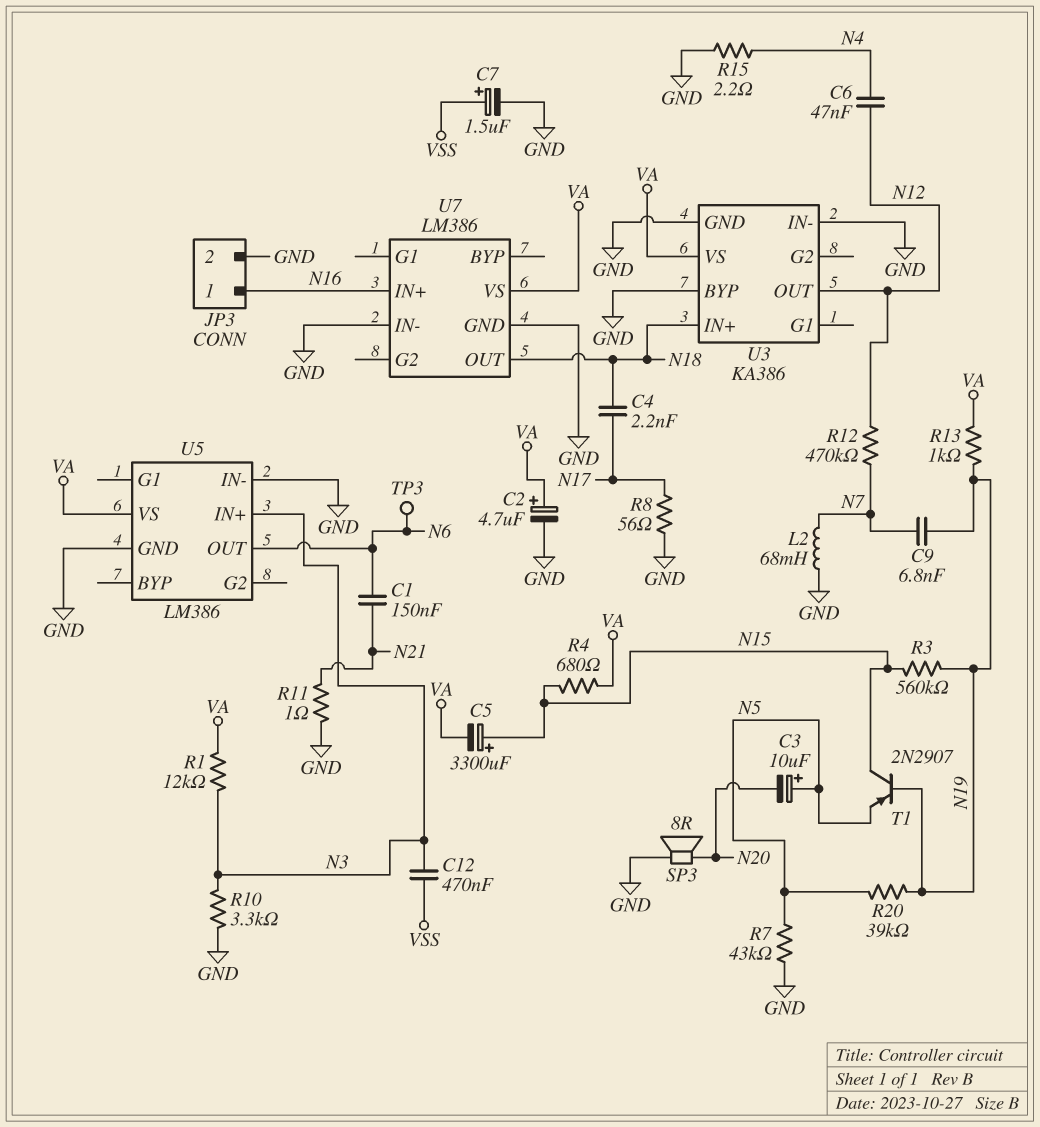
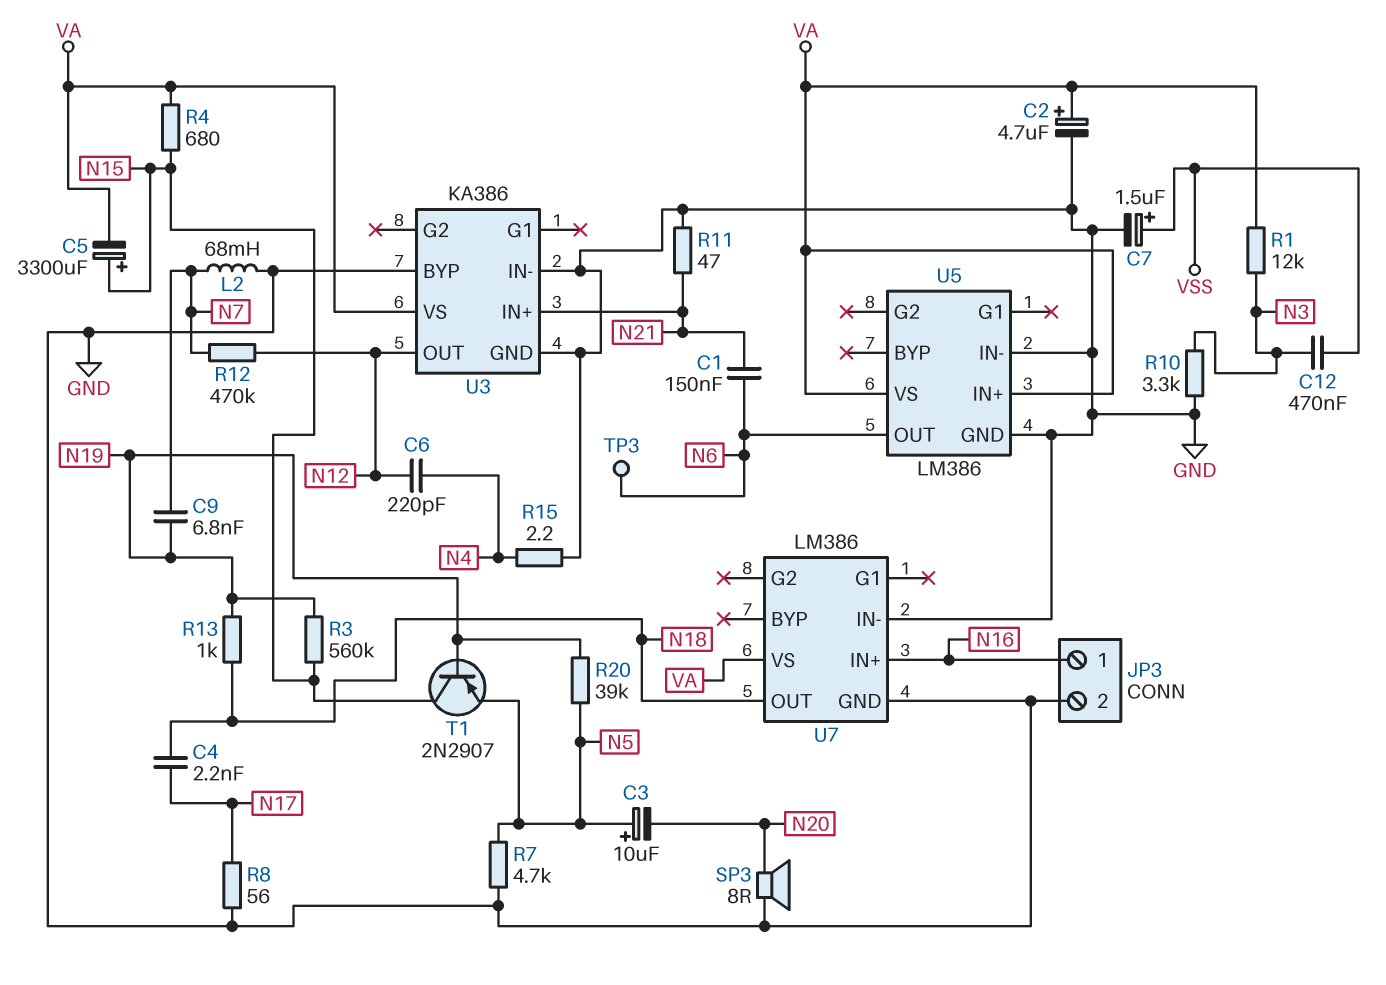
C6: 47nF (N4, N12) -> 220pF (N4, N12)
R7: 43k (GND, N5) -> 4.7k (GND, N5)
R11: 1 (GND, N21) -> 47 (GND, N21)
R13: 1k (N19, VA) -> 1k (N18, N19)
U3 pin IN+: N18 -> N21
U5 pin IN+: N3 -> VA

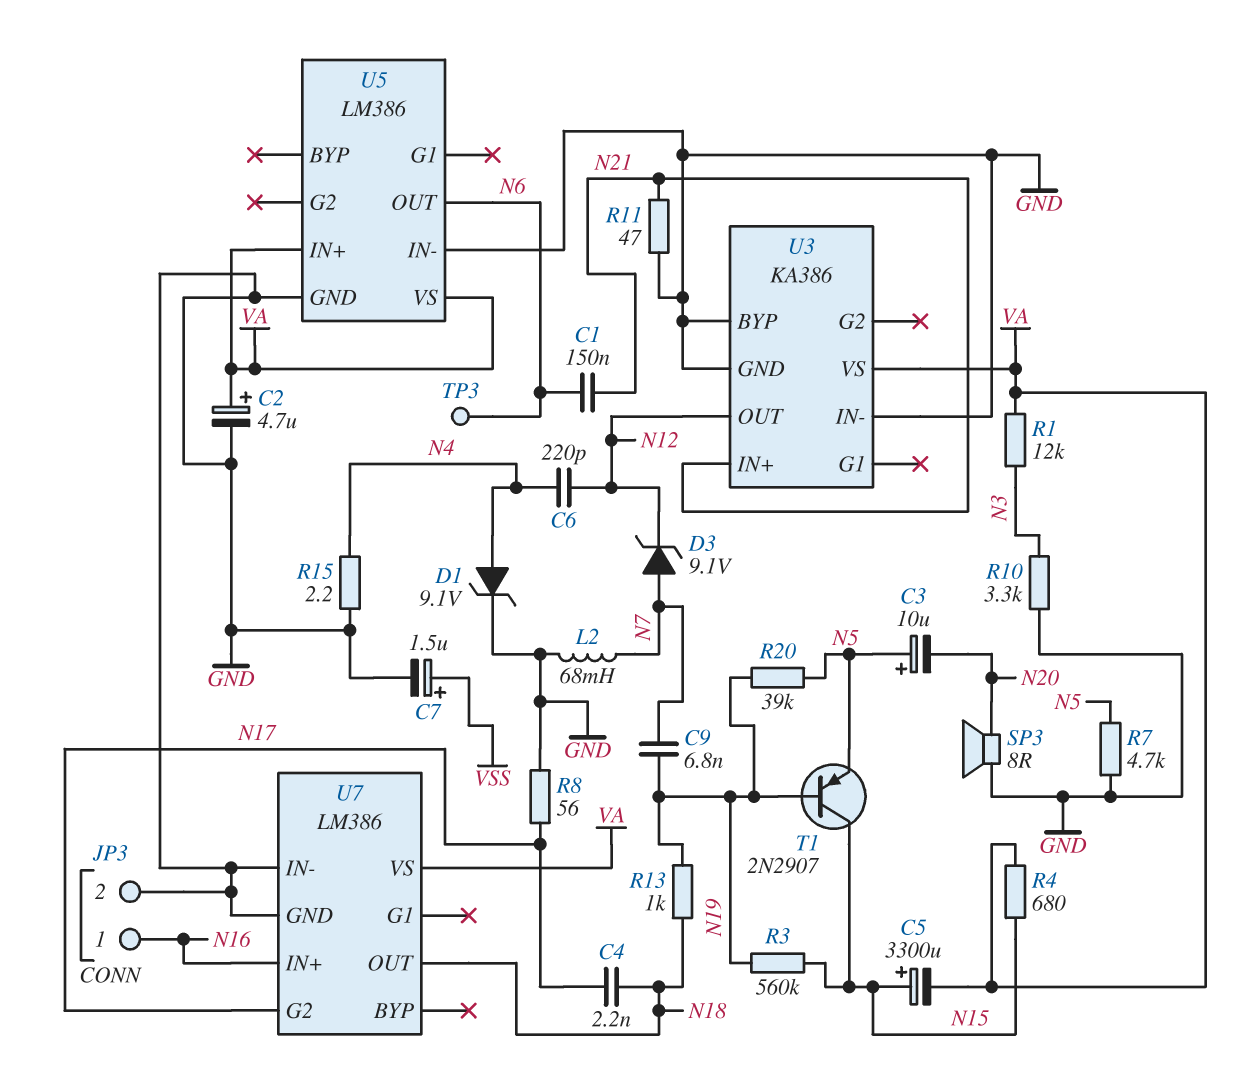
C12: 470nF (N3, VSS) -> none
D1: none -> zener 9.1V (A N4, K GND)
D3: none -> zener 9.1V (A N7, K N12)
R12: 470k (N7, N12) -> none
U7 pin G2: none -> N17

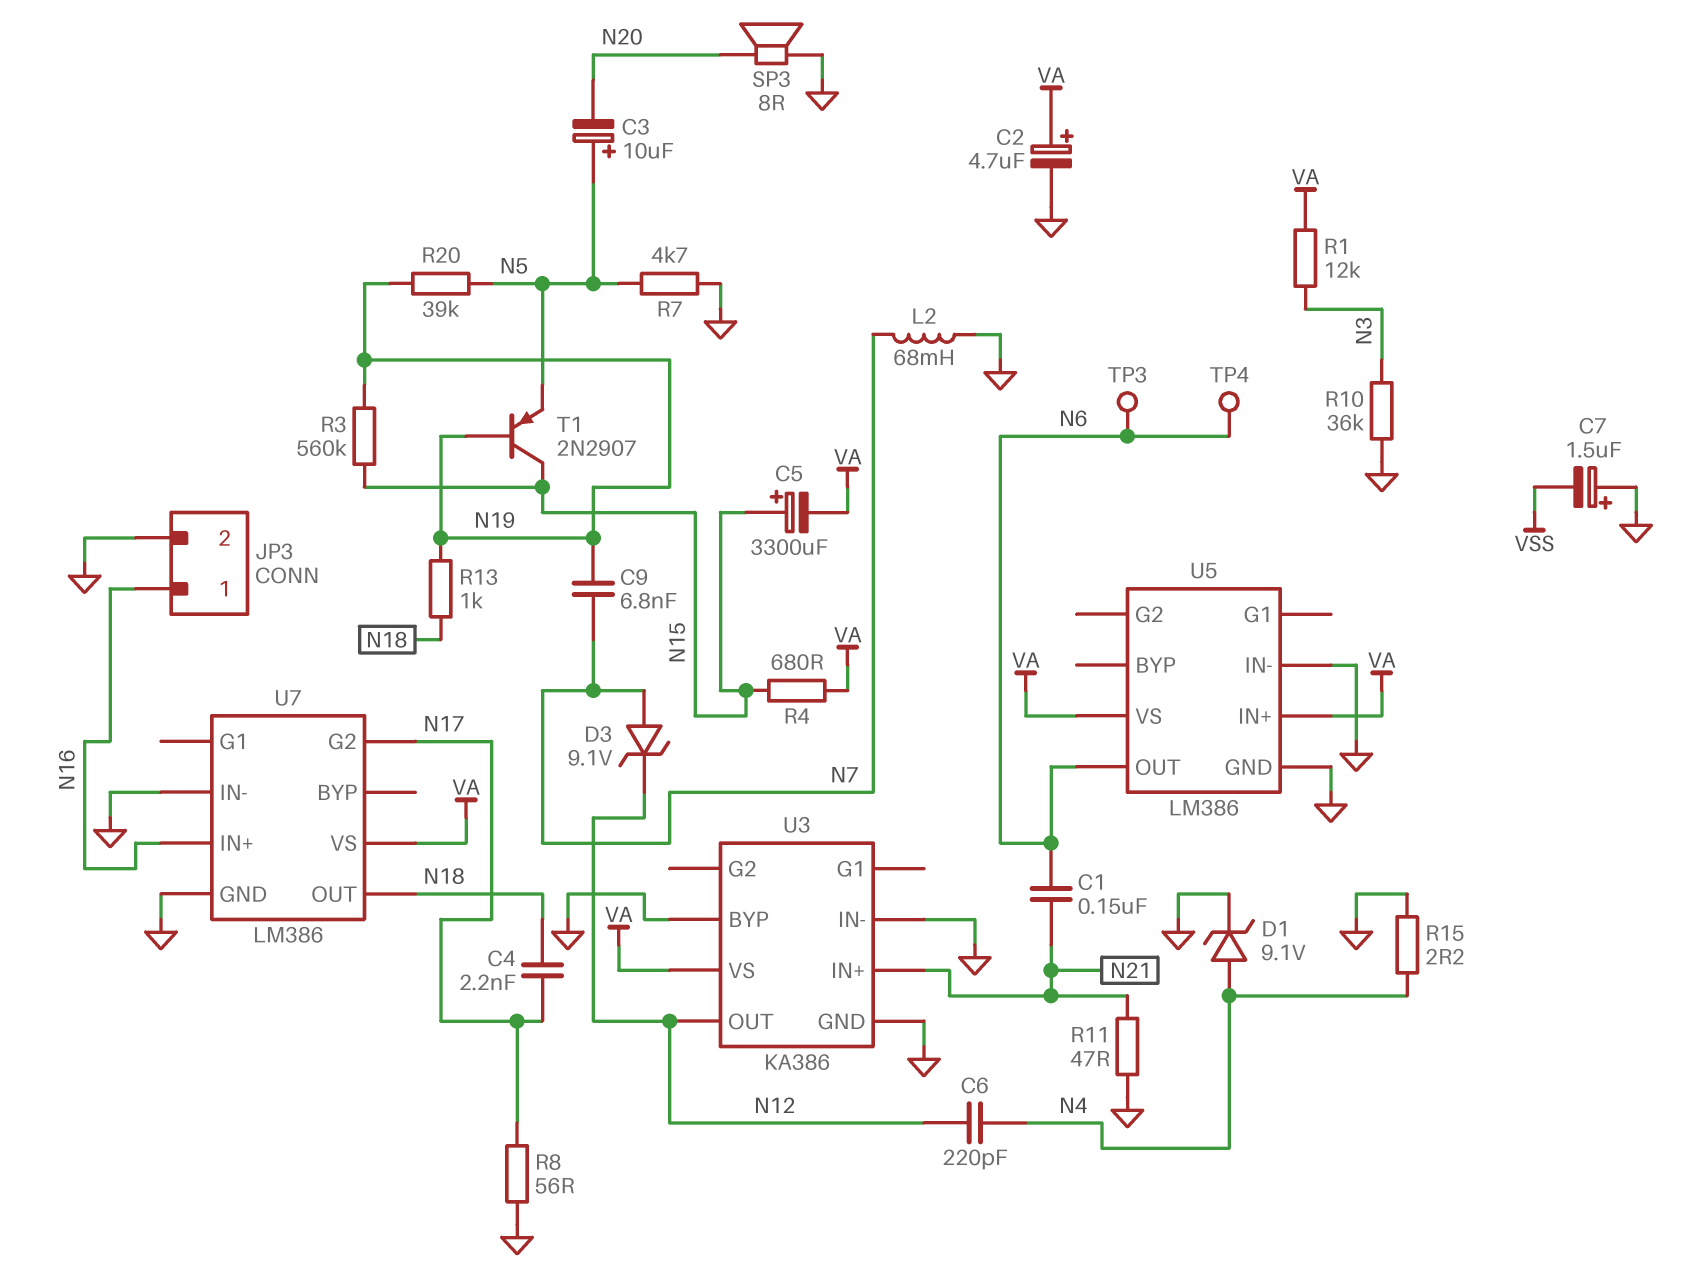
C7: 1.5uF (plus VSS, minus GND) -> 1.5uF (plus GND, minus VSS)
R10: 3.3k (GND, N3) -> 36k (GND, N3)
TP4: none -> test point (N6)

